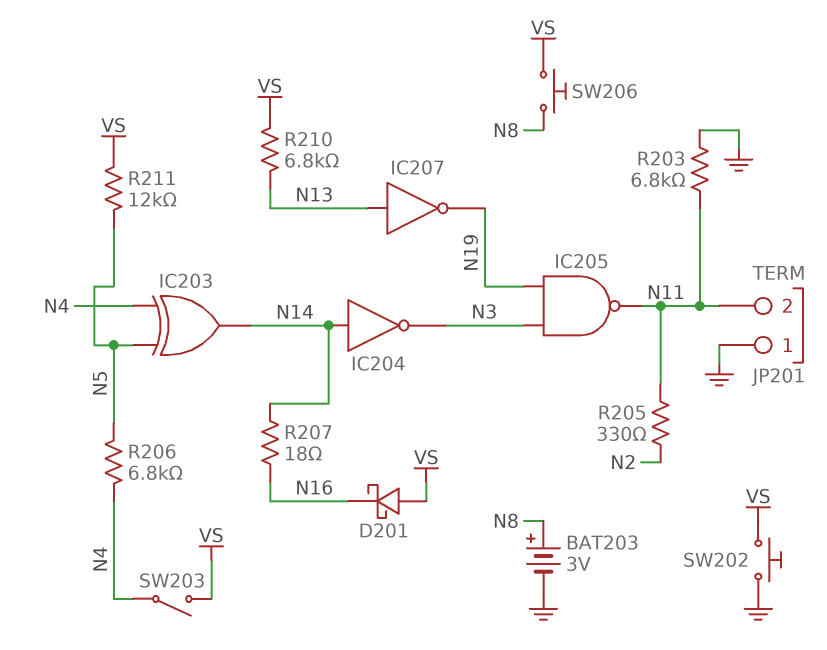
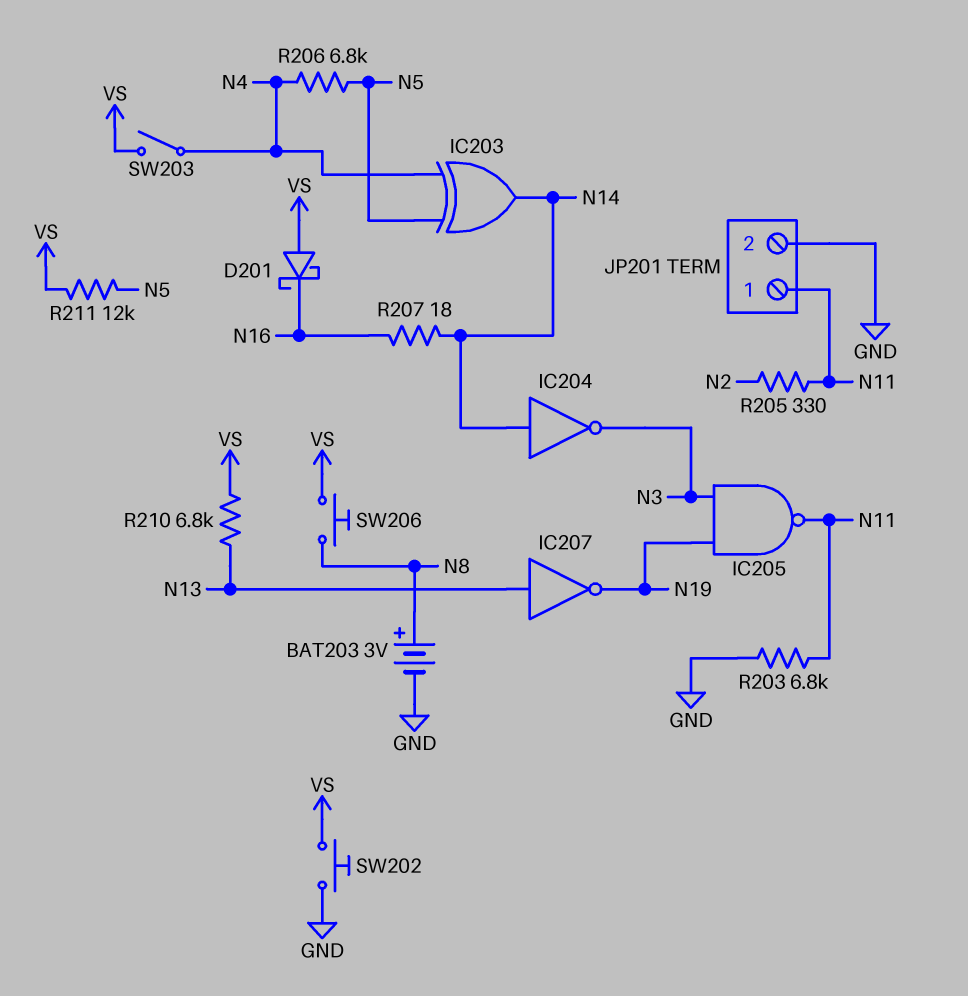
JP201 pin 1: GND -> N11
JP201 pin 2: N11 -> GND

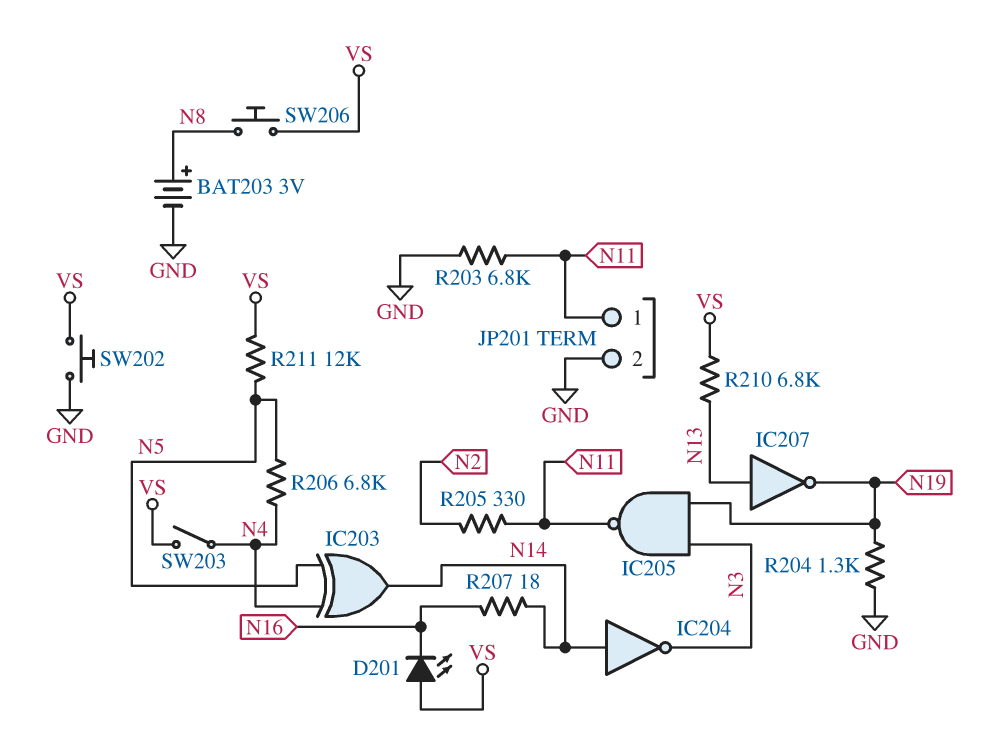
D201: schottky (A VS, K N16) -> LED (A VS, K N16)
R204: none -> 1.3k (GND, N19)

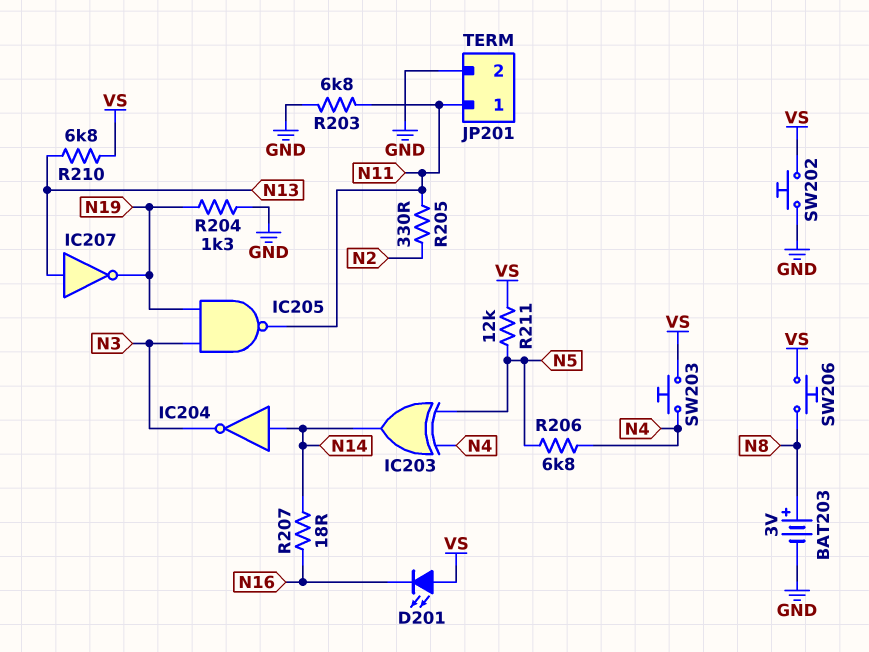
SW203: switch (N4, VS) -> button (N4, VS)

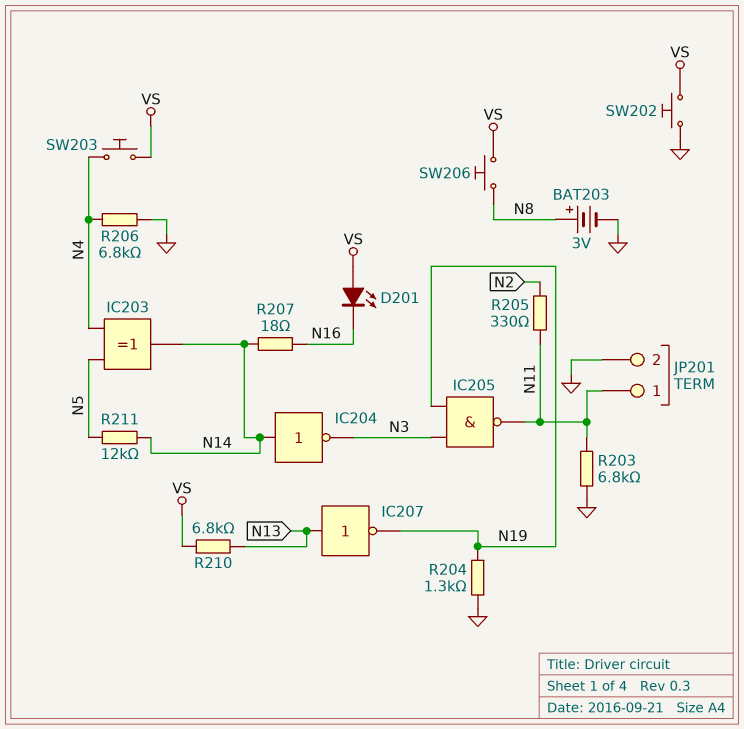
R206: 6.8k (N4, N5) -> 6.8k (GND, N4)
R211: 12k (N5, VS) -> 12k (N5, N14)

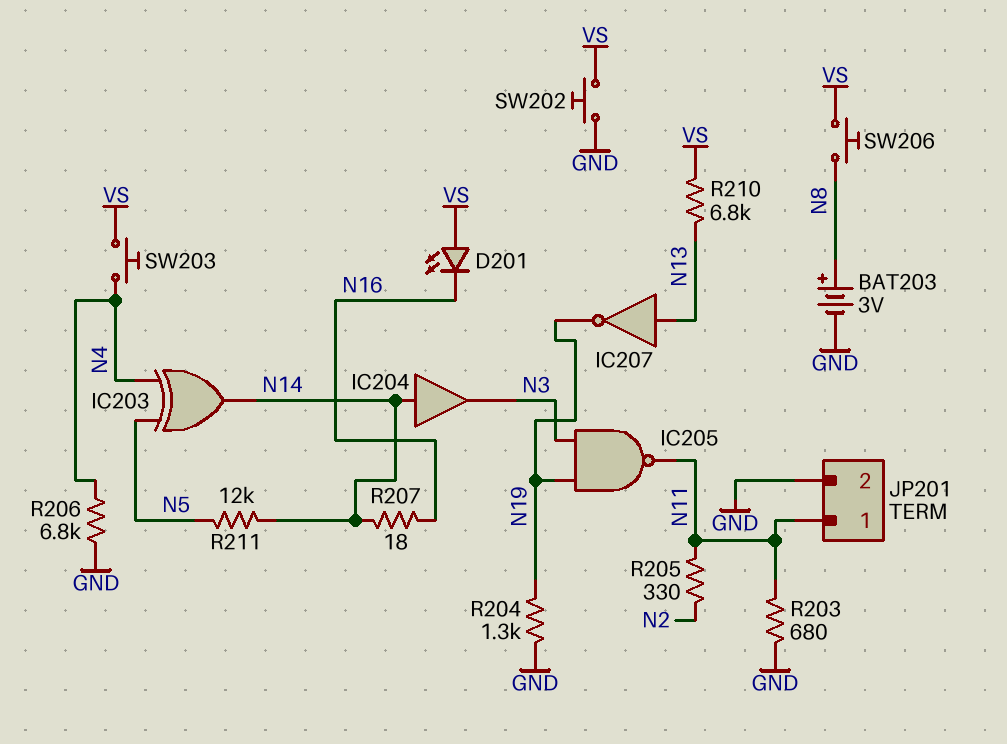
IC204: NOT (in N14, out N3) -> buffer (in N14, out N3)
R203: 6.8k (GND, N11) -> 680 (GND, N11)

